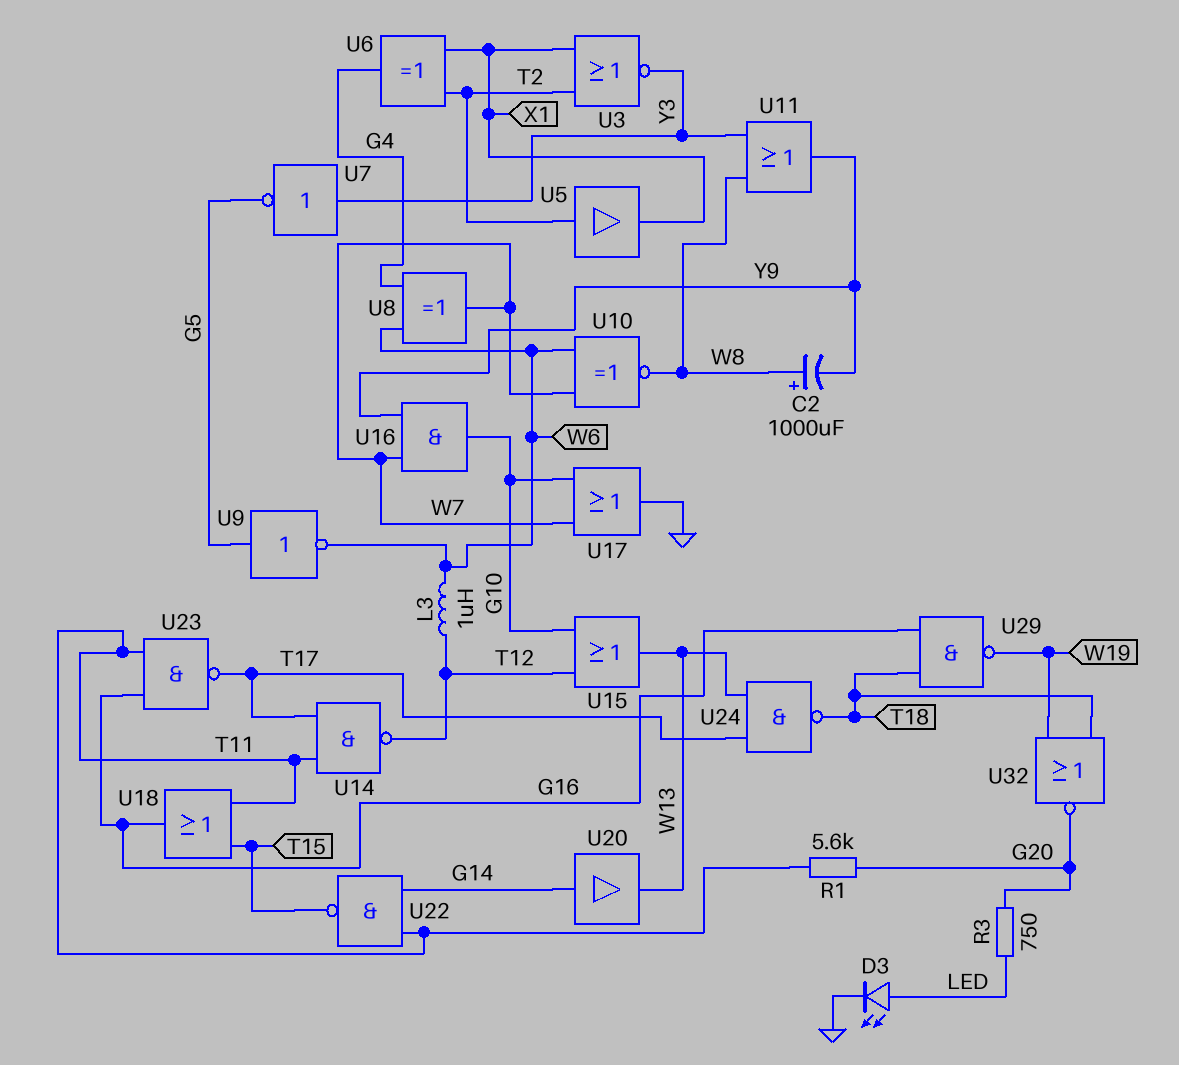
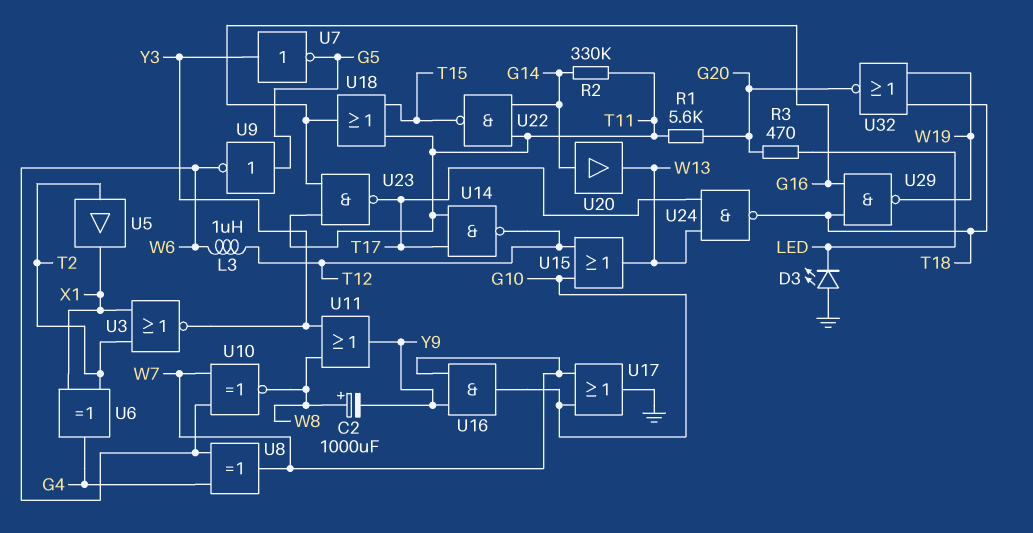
D3: LED (A LED, K GND) -> LED (A GND, K LED)
R2: none -> 330k (G14, T11)
R3: 750 (G20, LED) -> 470 (G20, LED)

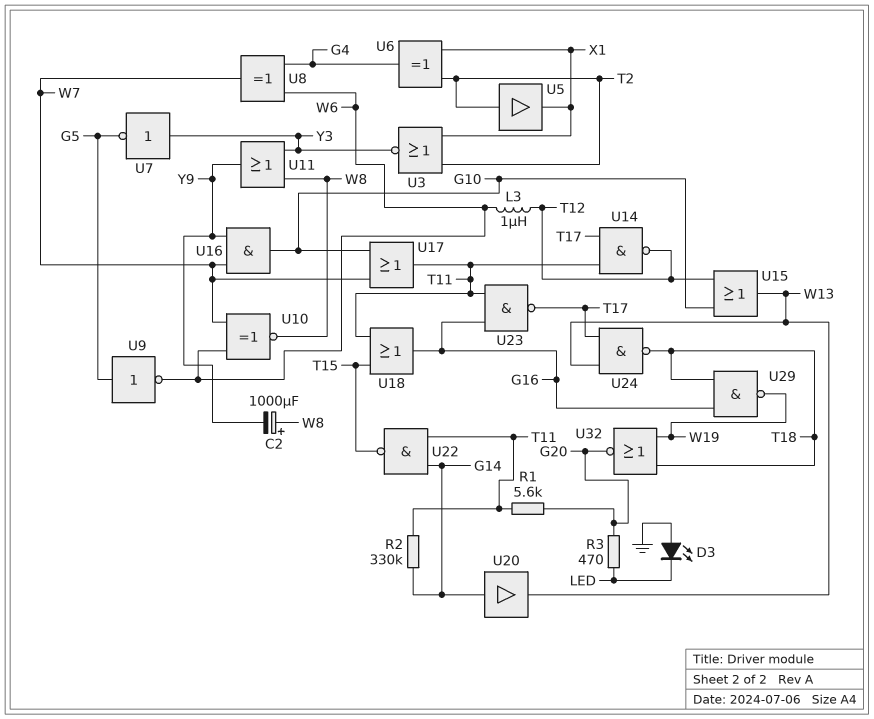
U17: OR (in G10, in W7, out GND) -> OR (in G10, in W7, out T11)

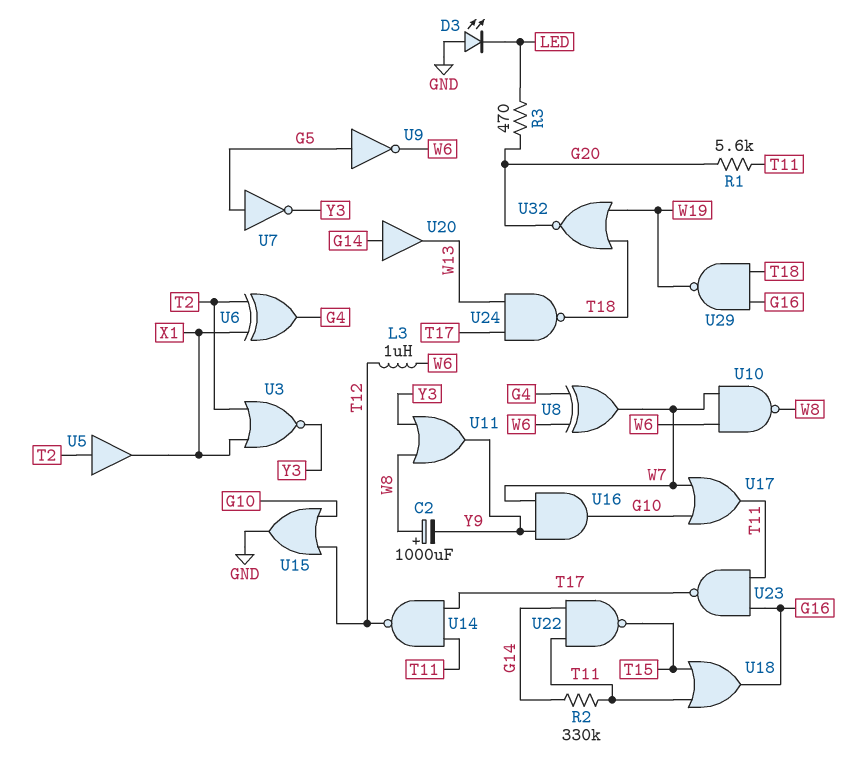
U7: NOT (in Y3, out G5) -> NOT (in G5, out Y3)
U10: XNOR (in W6, in W7, out W8) -> NAND (in W6, in W7, out W8)
U15: OR (in G10, in T12, out W13) -> OR (in G10, in T12, out GND)

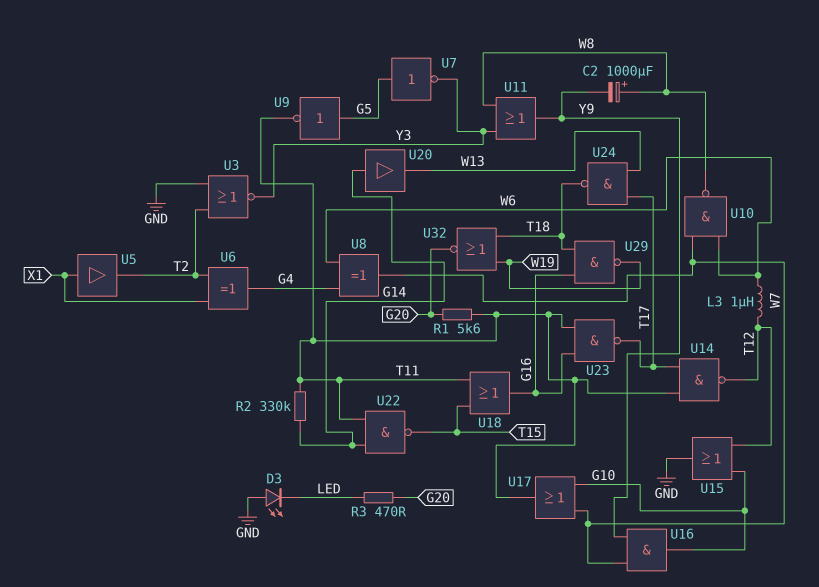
U3: NOR (in T2, in X1, out Y3) -> NOR (in GND, in T2, out Y3)
U5: buffer (in T2, out X1) -> buffer (in X1, out T2)
U9: NOT (in G5, out W6) -> NOT (in G5, out T11)

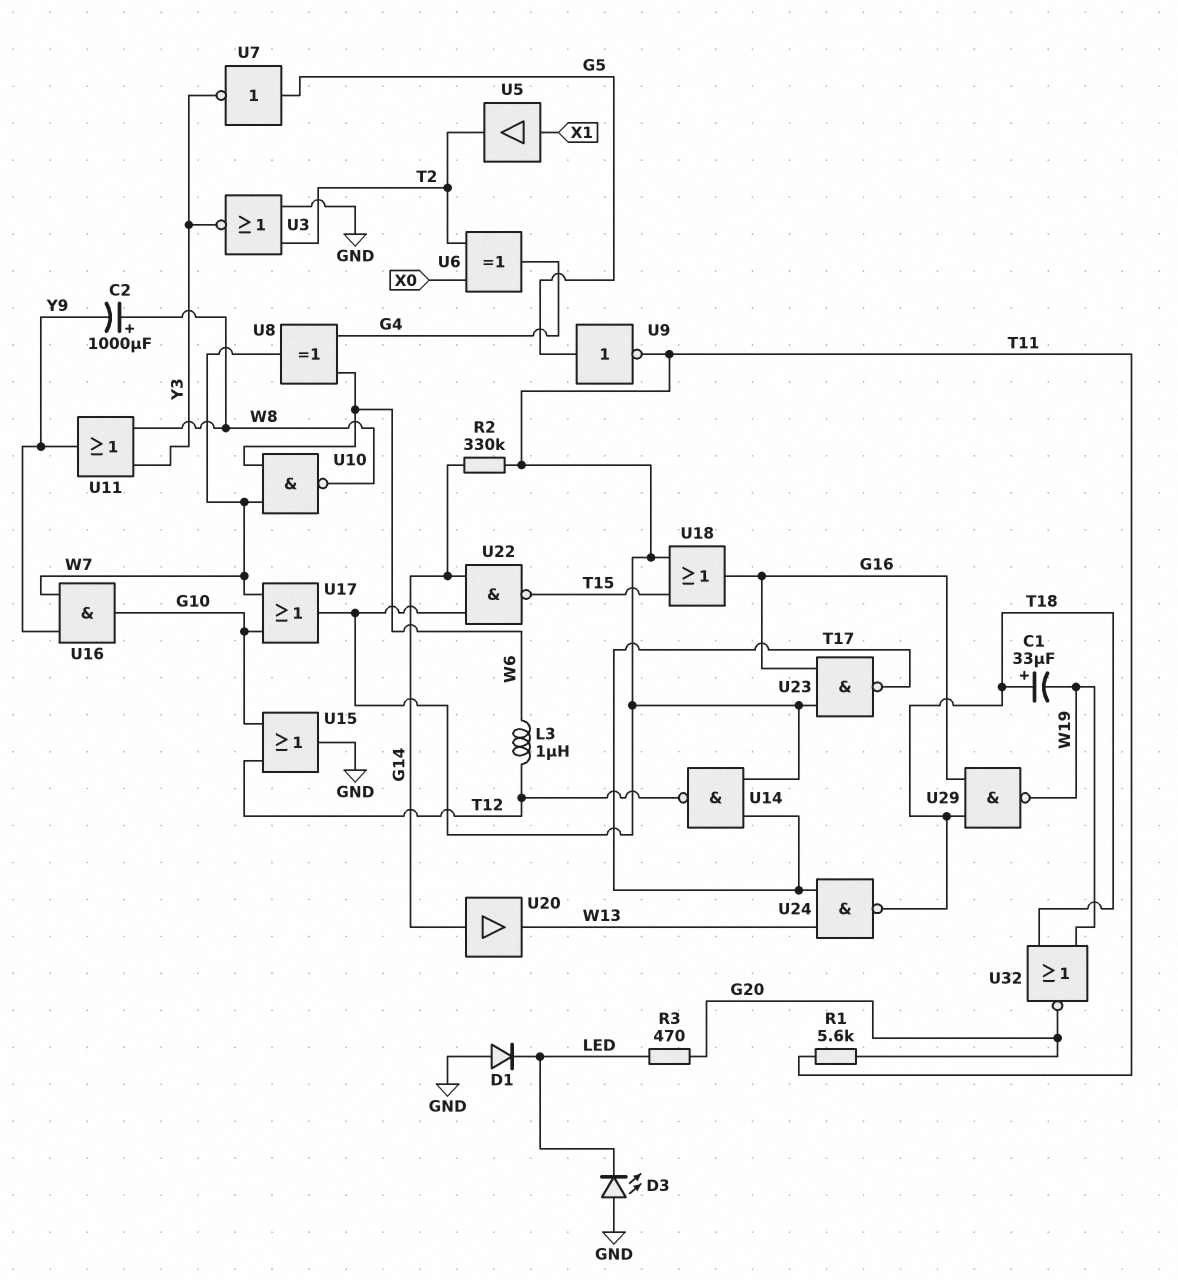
C1: none -> 33uF (plus T18, minus W19)
D1: none -> diode (A GND, K LED)
U6: XOR (in T2, in X1, out G4) -> XOR (in T2, in X0, out G4)

